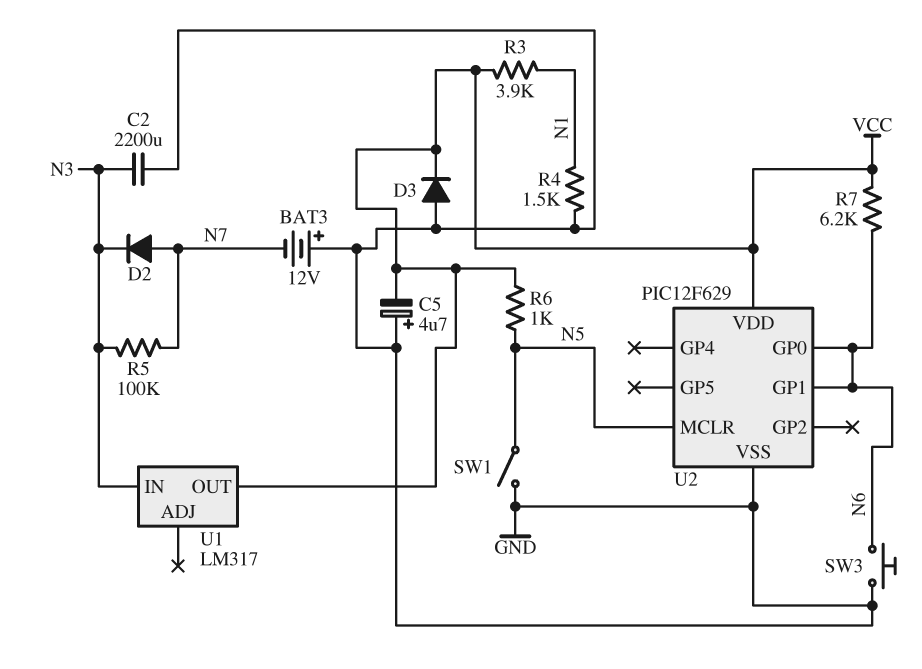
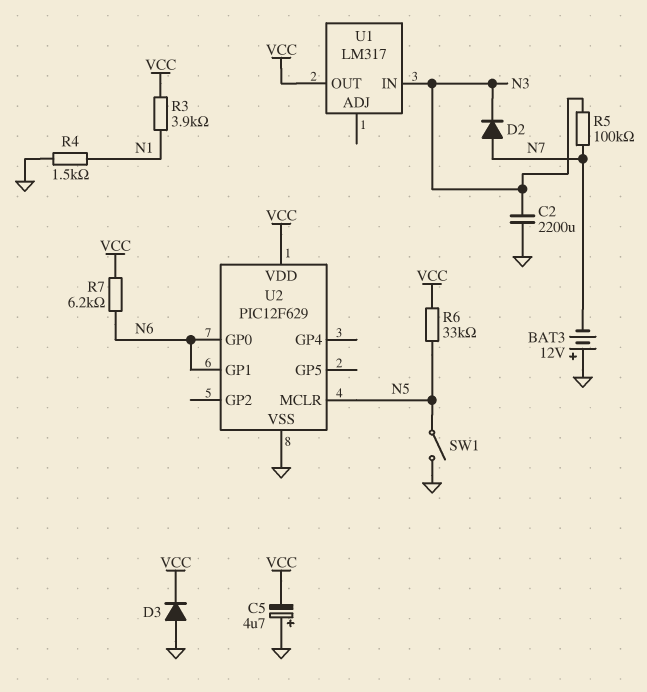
R6: 1k (N5, VCC) -> 33k (N5, VCC)
SW3: button (GND, N6) -> none

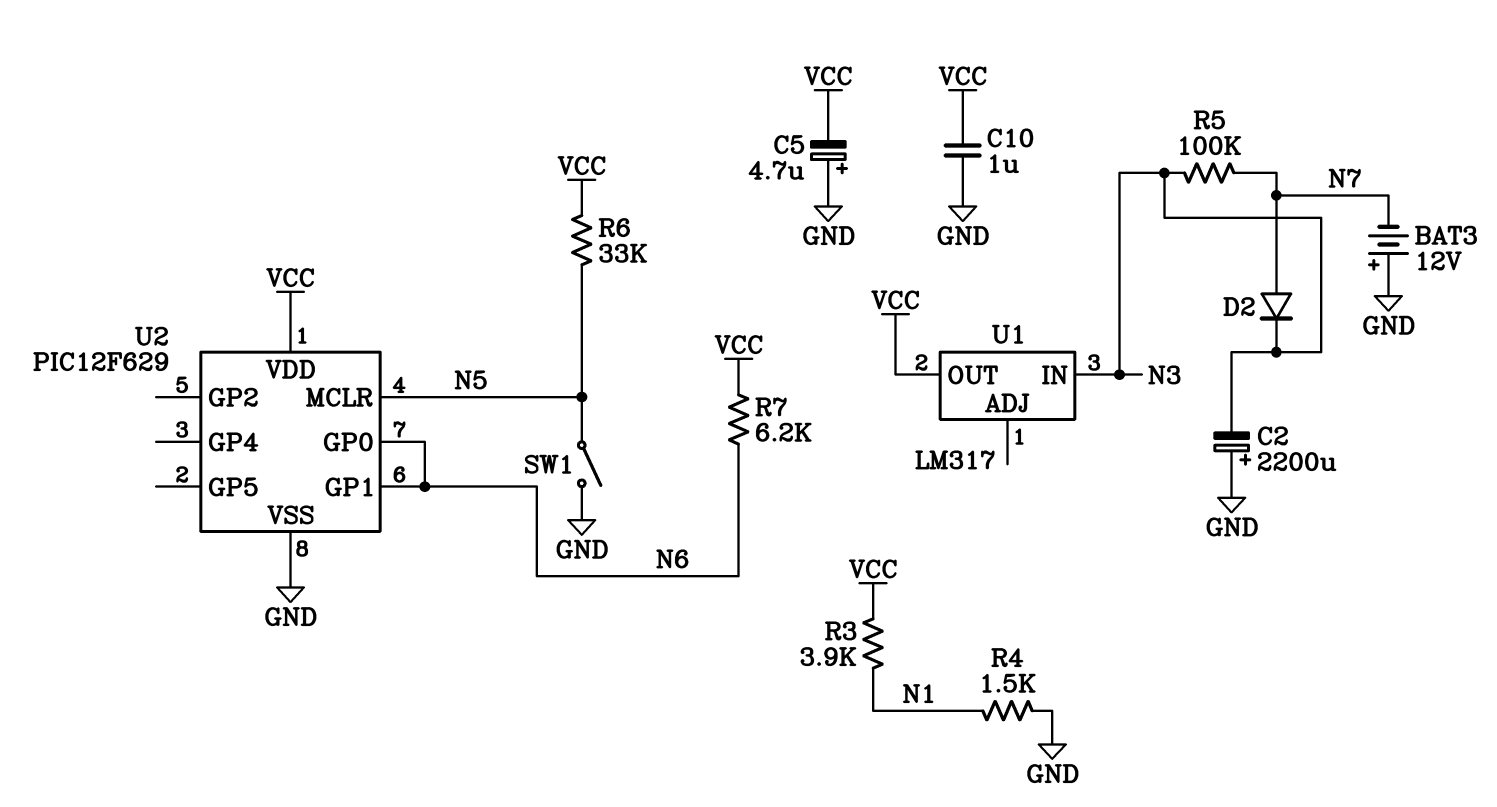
C2: 2200uF (GND, N3) -> 2200uF (plus GND, minus N3)
C10: none -> 1uF (GND, VCC)
D3: diode (A GND, K VCC) -> none

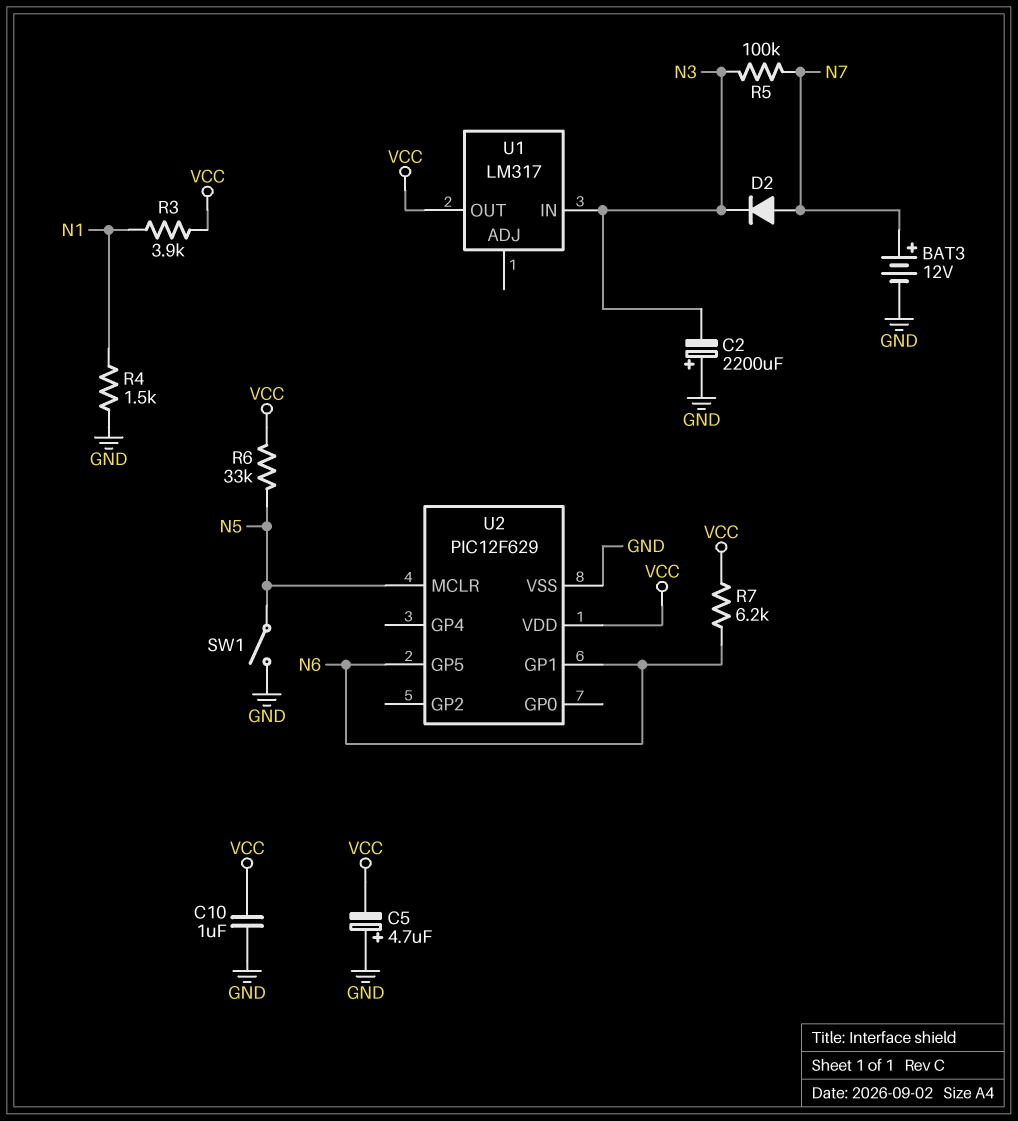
BAT3: 12V (plus GND, minus N7) -> 12V (plus N7, minus GND)
U2 pin GP0: N6 -> none
U2 pin GP5: none -> N6

